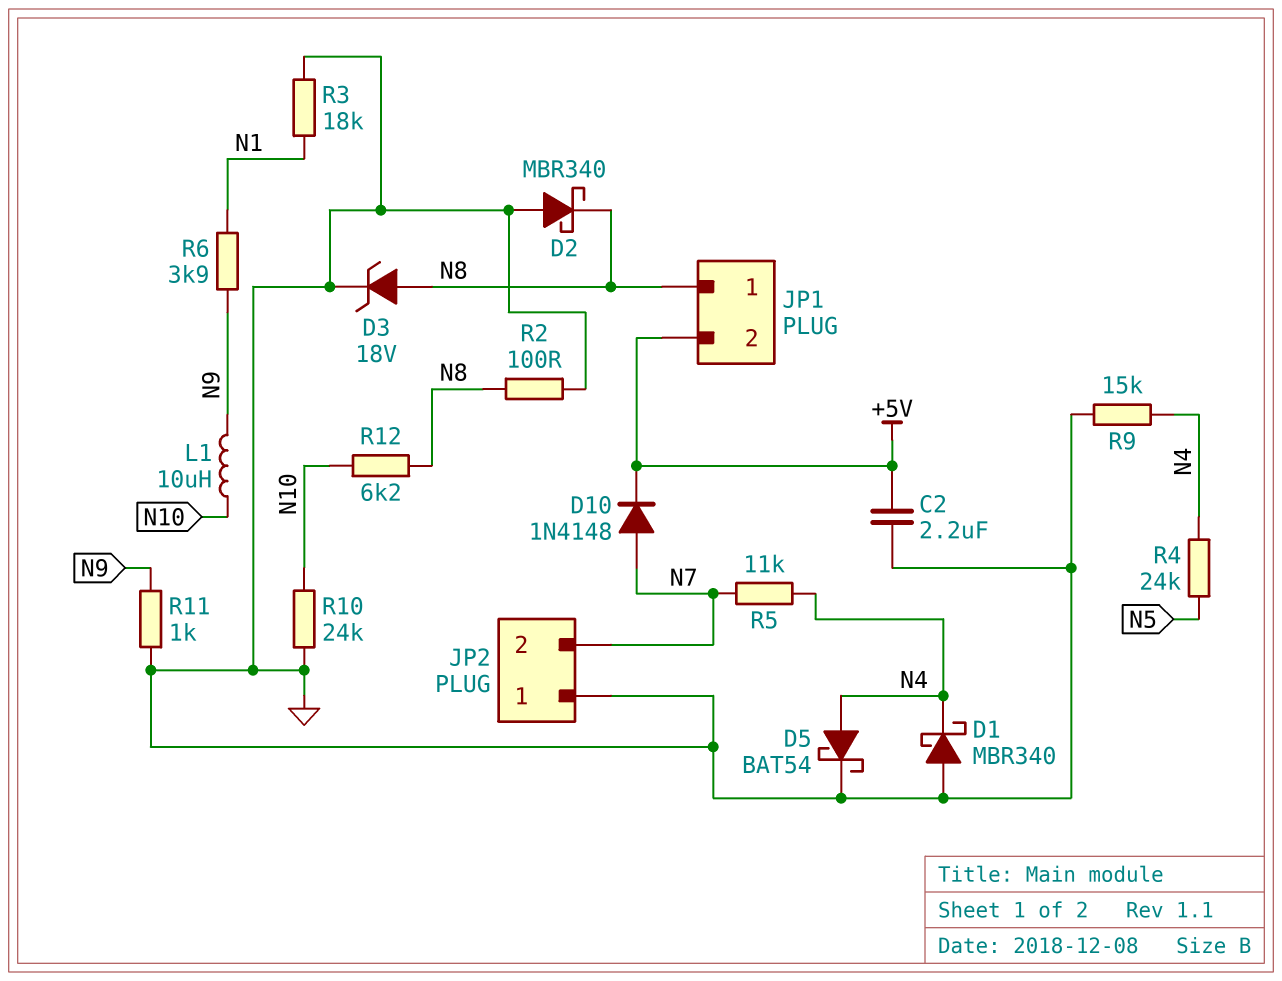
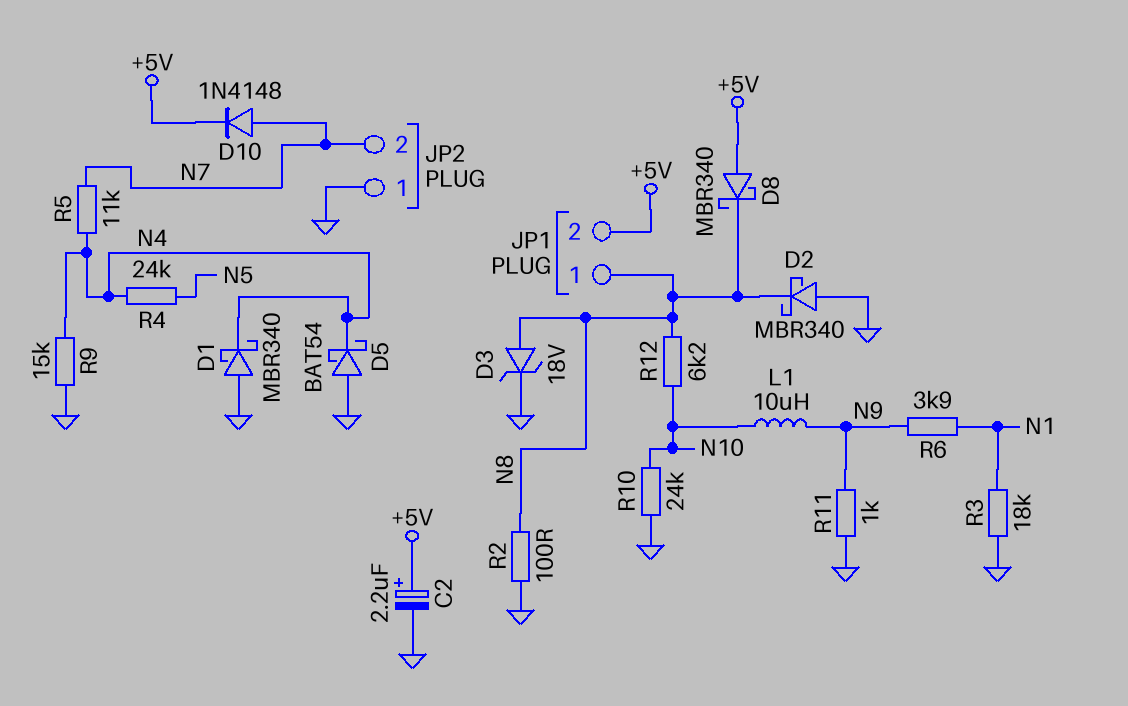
C2: 2.2uF (+5V, GND) -> 2.2uF (plus +5V, minus GND)
D5: schottky BAT54 (A N4, K GND) -> schottky BAT54 (A GND, K N4)
D8: none -> schottky MBR340 (A +5V, K N8)

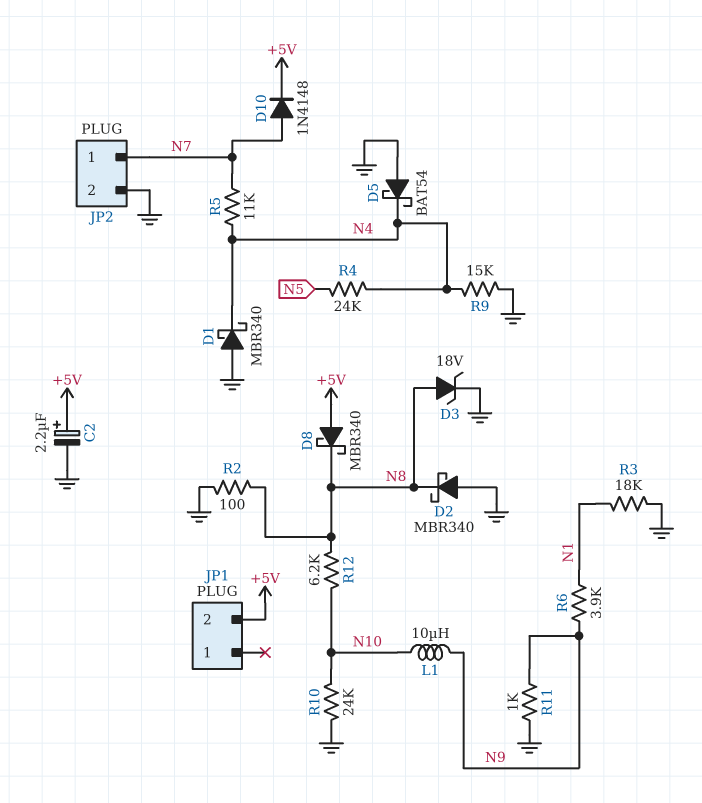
JP1 pin 1: N8 -> none
JP2 pin 1: GND -> N7
JP2 pin 2: N7 -> GND

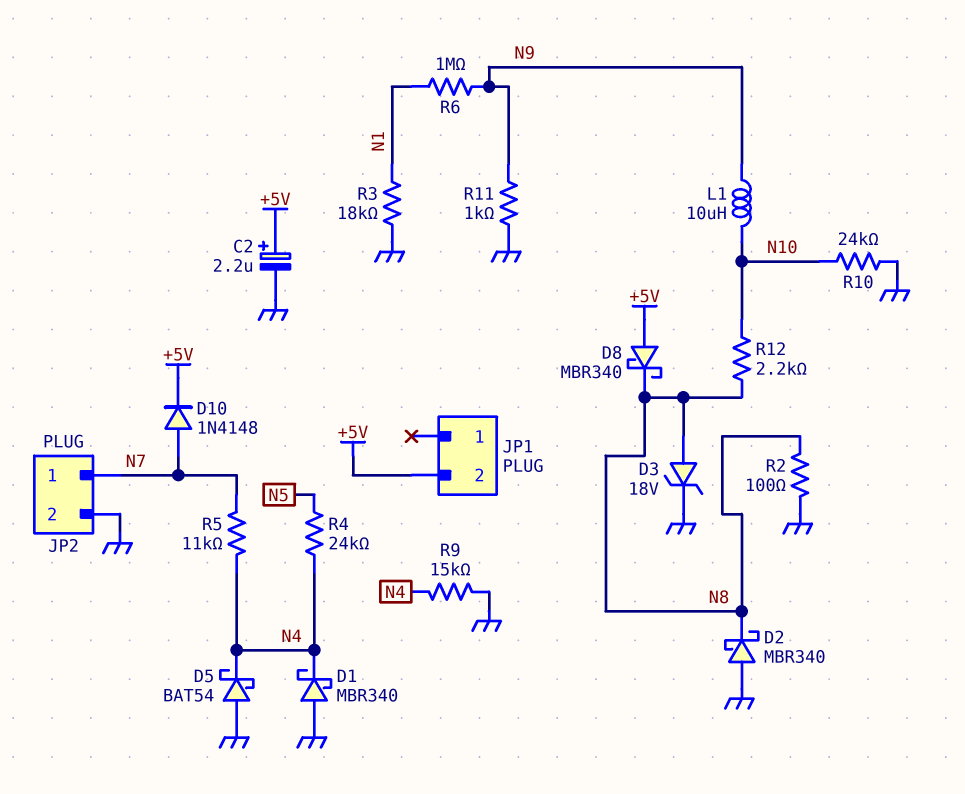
R6: 3.9k (N1, N9) -> 1M (N1, N9)
R12: 6.2k (N8, N10) -> 2.2k (N8, N10)

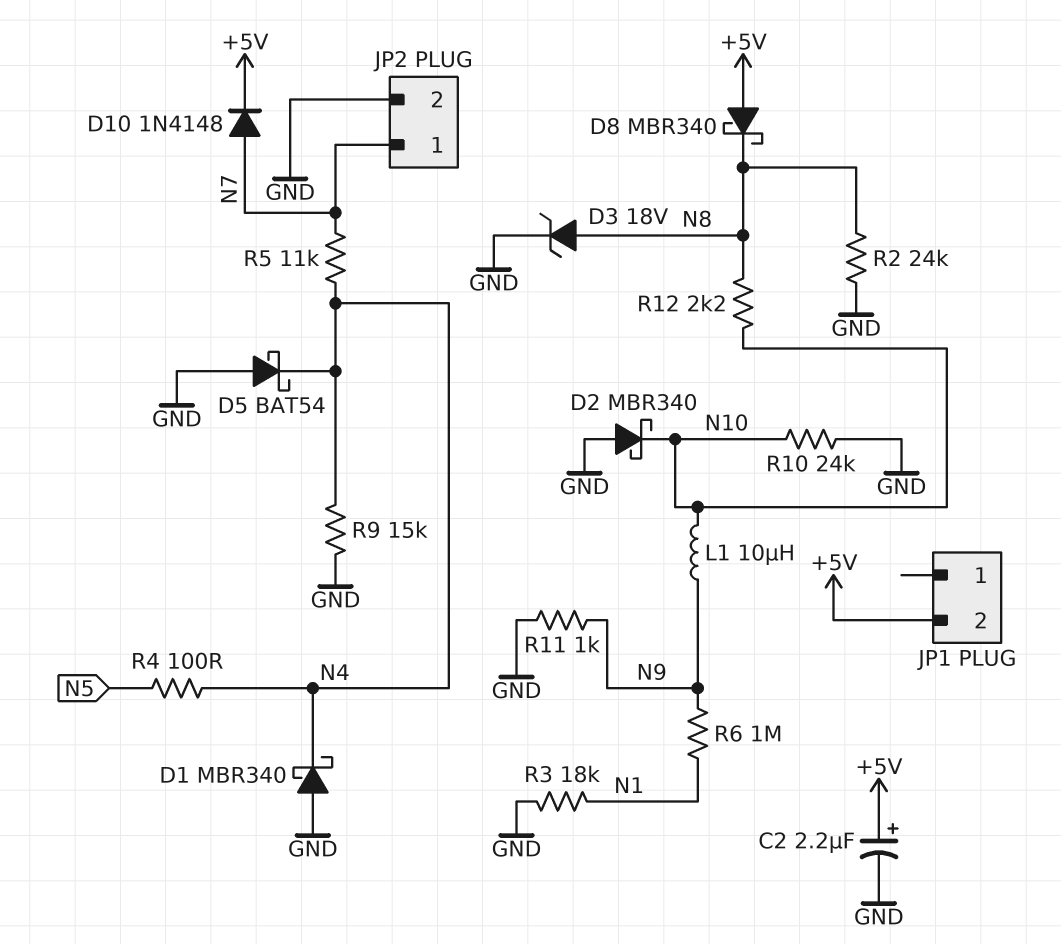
D2: schottky MBR340 (A GND, K N8) -> schottky MBR340 (A GND, K N10)
R2: 100 (GND, N8) -> 24k (GND, N8)
R4: 24k (N4, N5) -> 100 (N4, N5)

